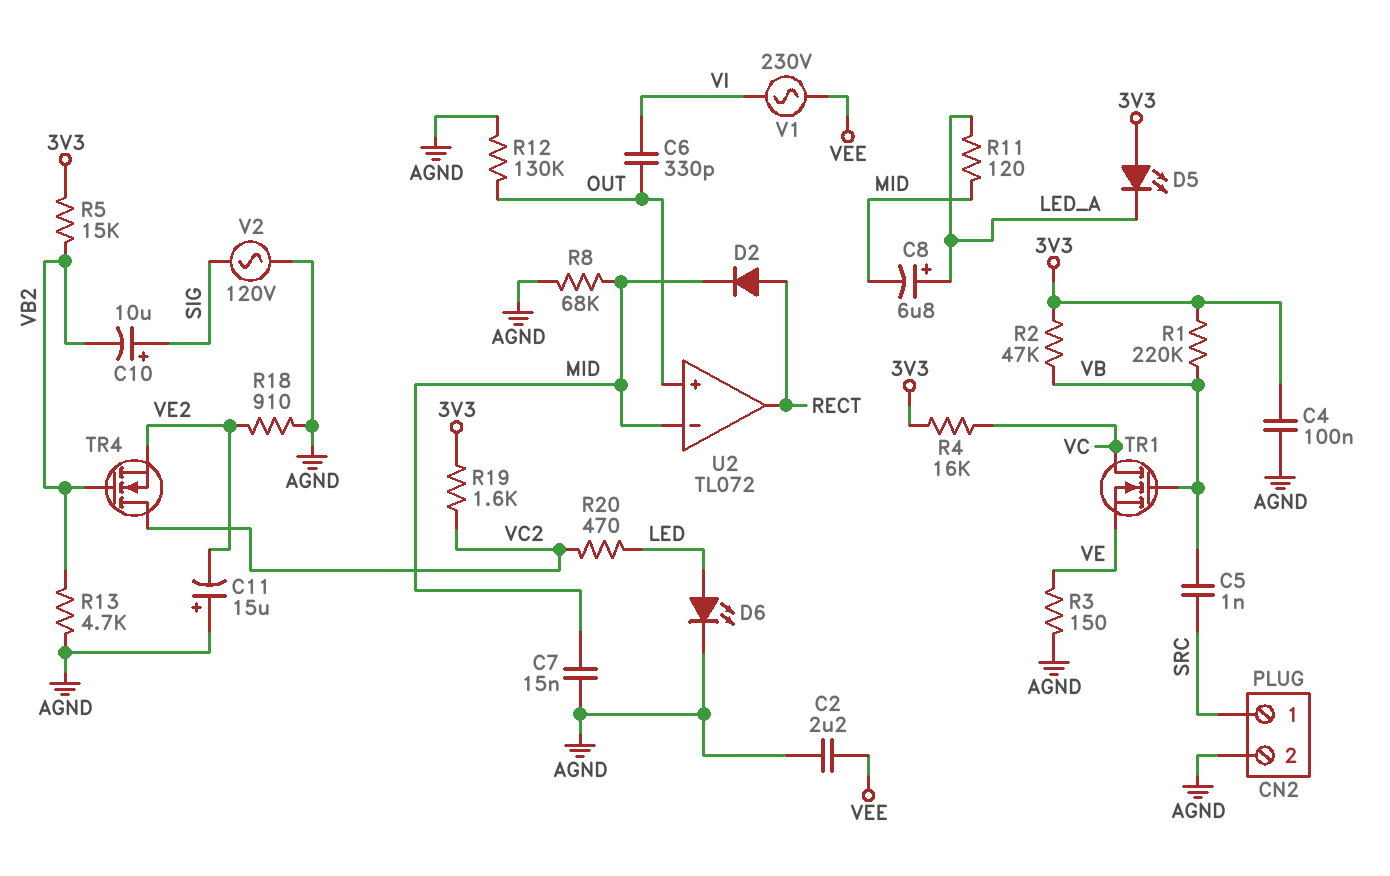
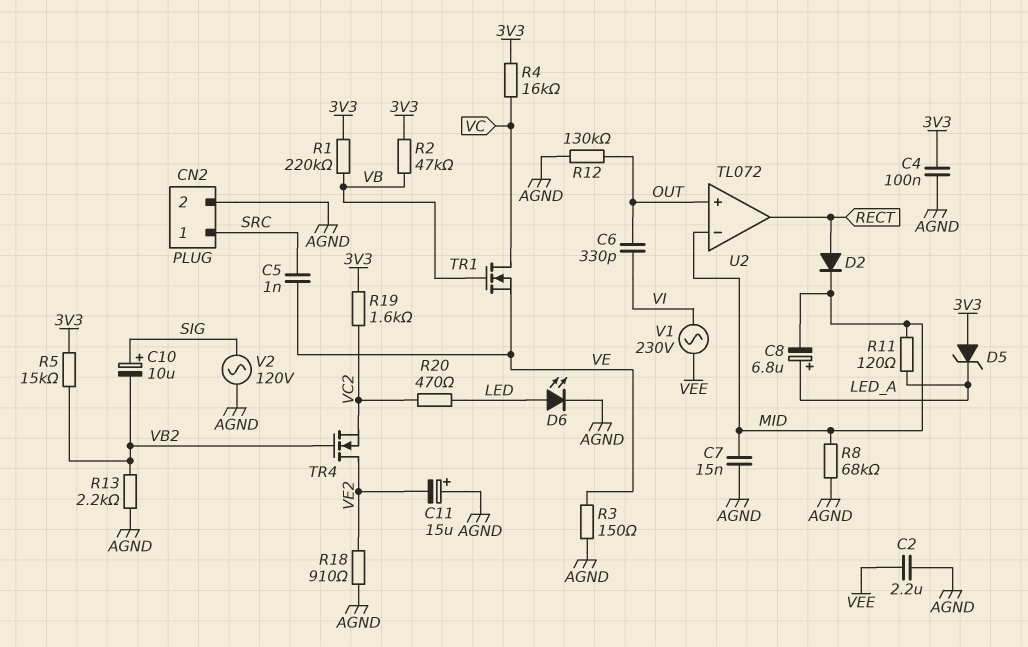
C5: 1nF (SRC, VB) -> 1nF (SRC, VE)
D5: LED (A 3V3, K LED_A) -> zener (A 3V3, K LED_A)
R13: 4.7k (AGND, VB2) -> 2.2k (AGND, VB2)
TR4: NMOS (G VB2, D VC2, S VE2) -> NMOS (G VB2, D VE2, S VC2)

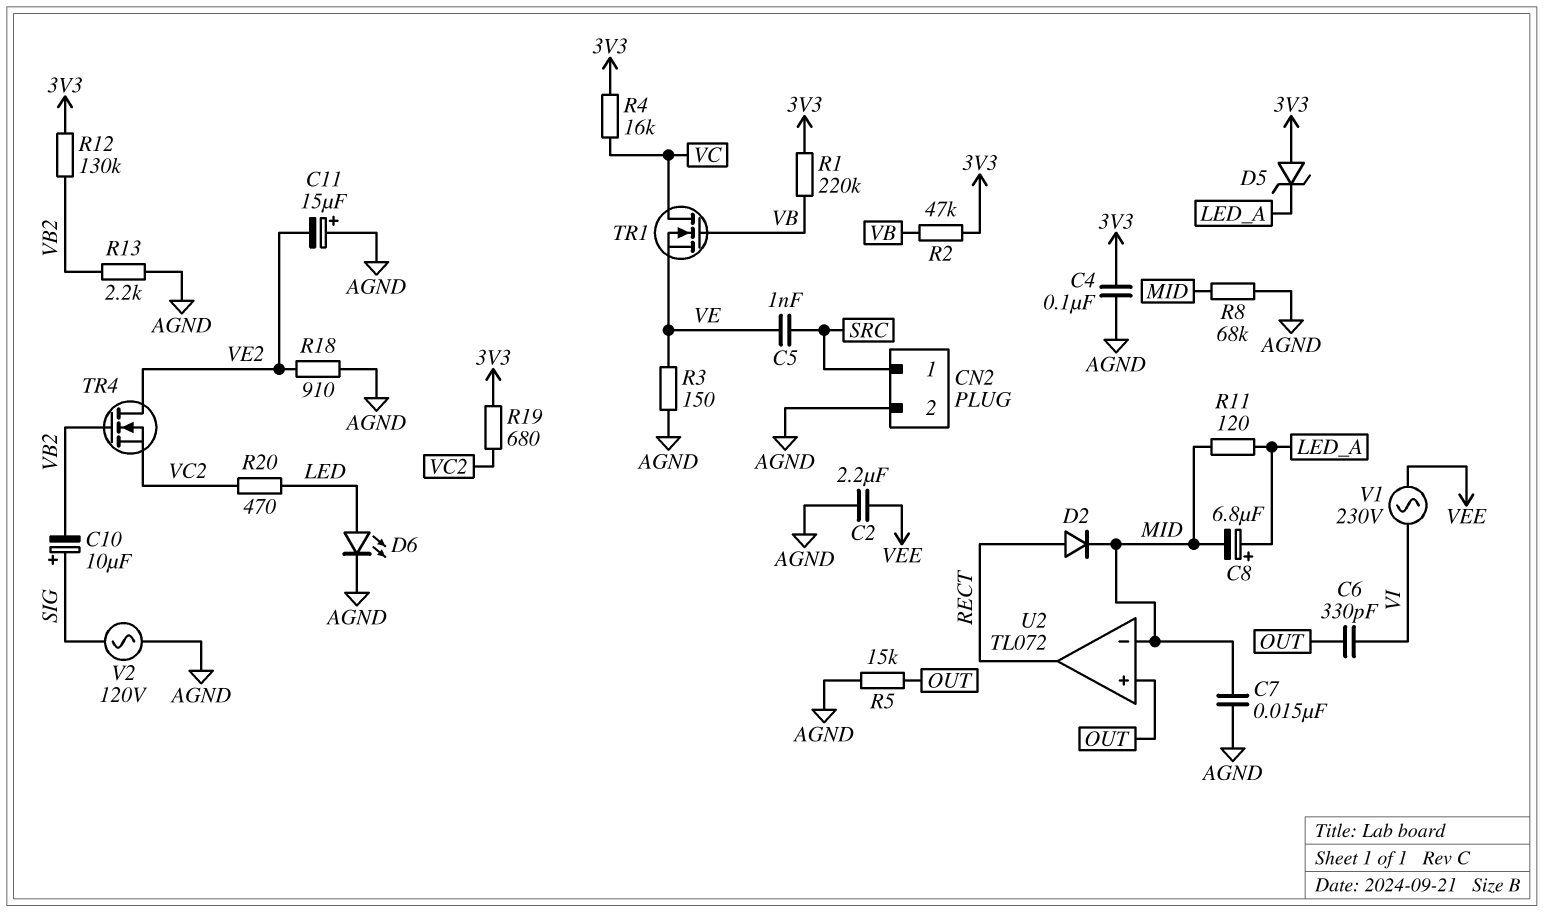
R5: 15k (3V3, VB2) -> 15k (AGND, OUT)
R12: 130k (AGND, OUT) -> 130k (3V3, VB2)
R19: 1.6k (3V3, VC2) -> 680 (3V3, VC2)

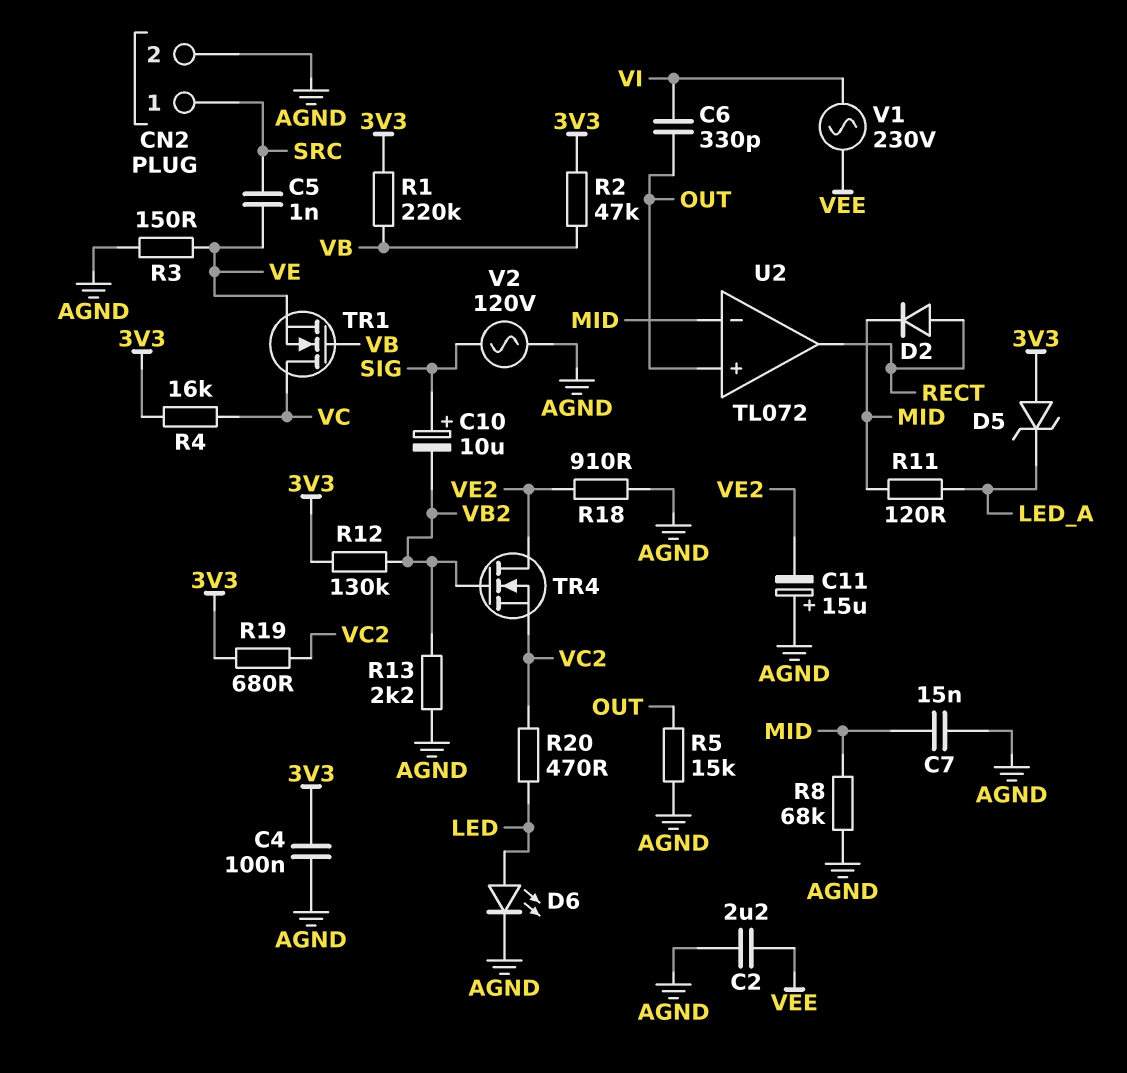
C8: 6.8uF (plus LED_A, minus MID) -> none

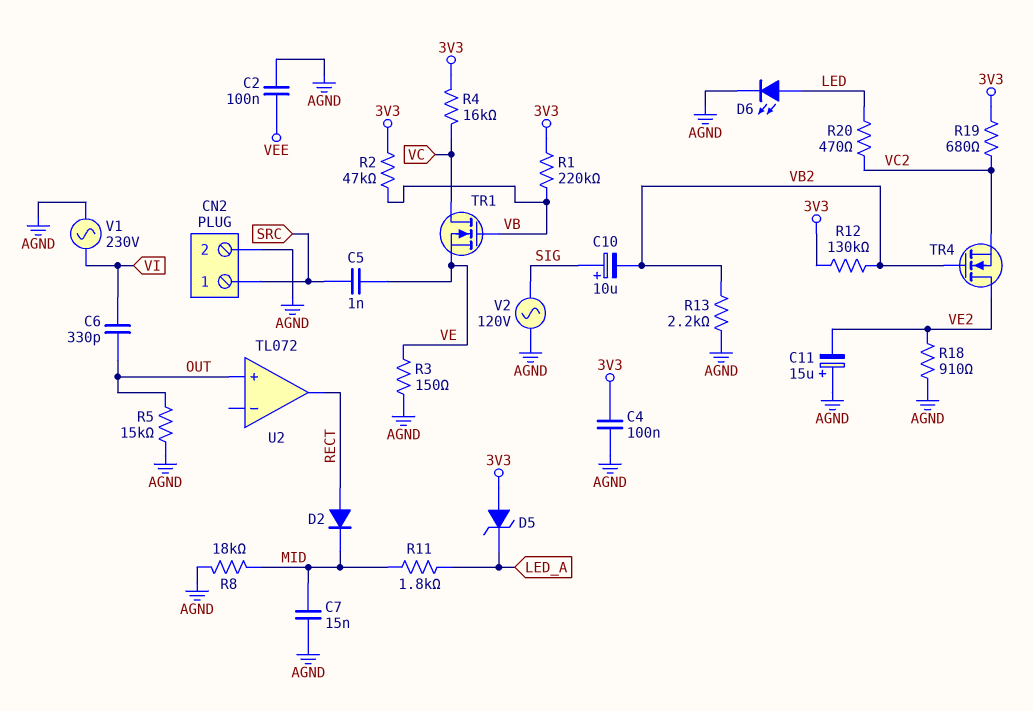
C2: 2.2uF (AGND, VEE) -> 100nF (AGND, VEE)
R8: 68k (AGND, MID) -> 18k (AGND, MID)
R11: 120 (LED_A, MID) -> 1.8k (LED_A, MID)
U2 pin in-: MID -> none
V1: AC 230V (VEE, VI) -> AC 230V (AGND, VI)

